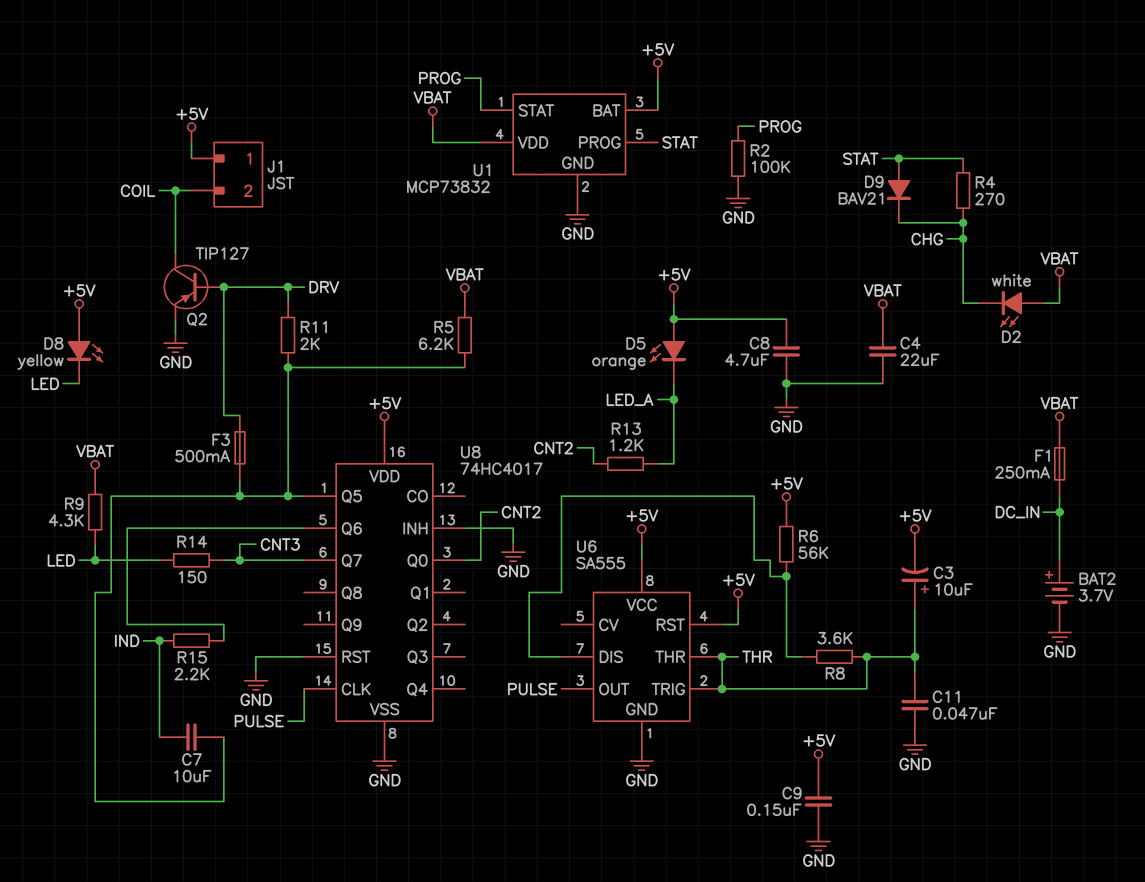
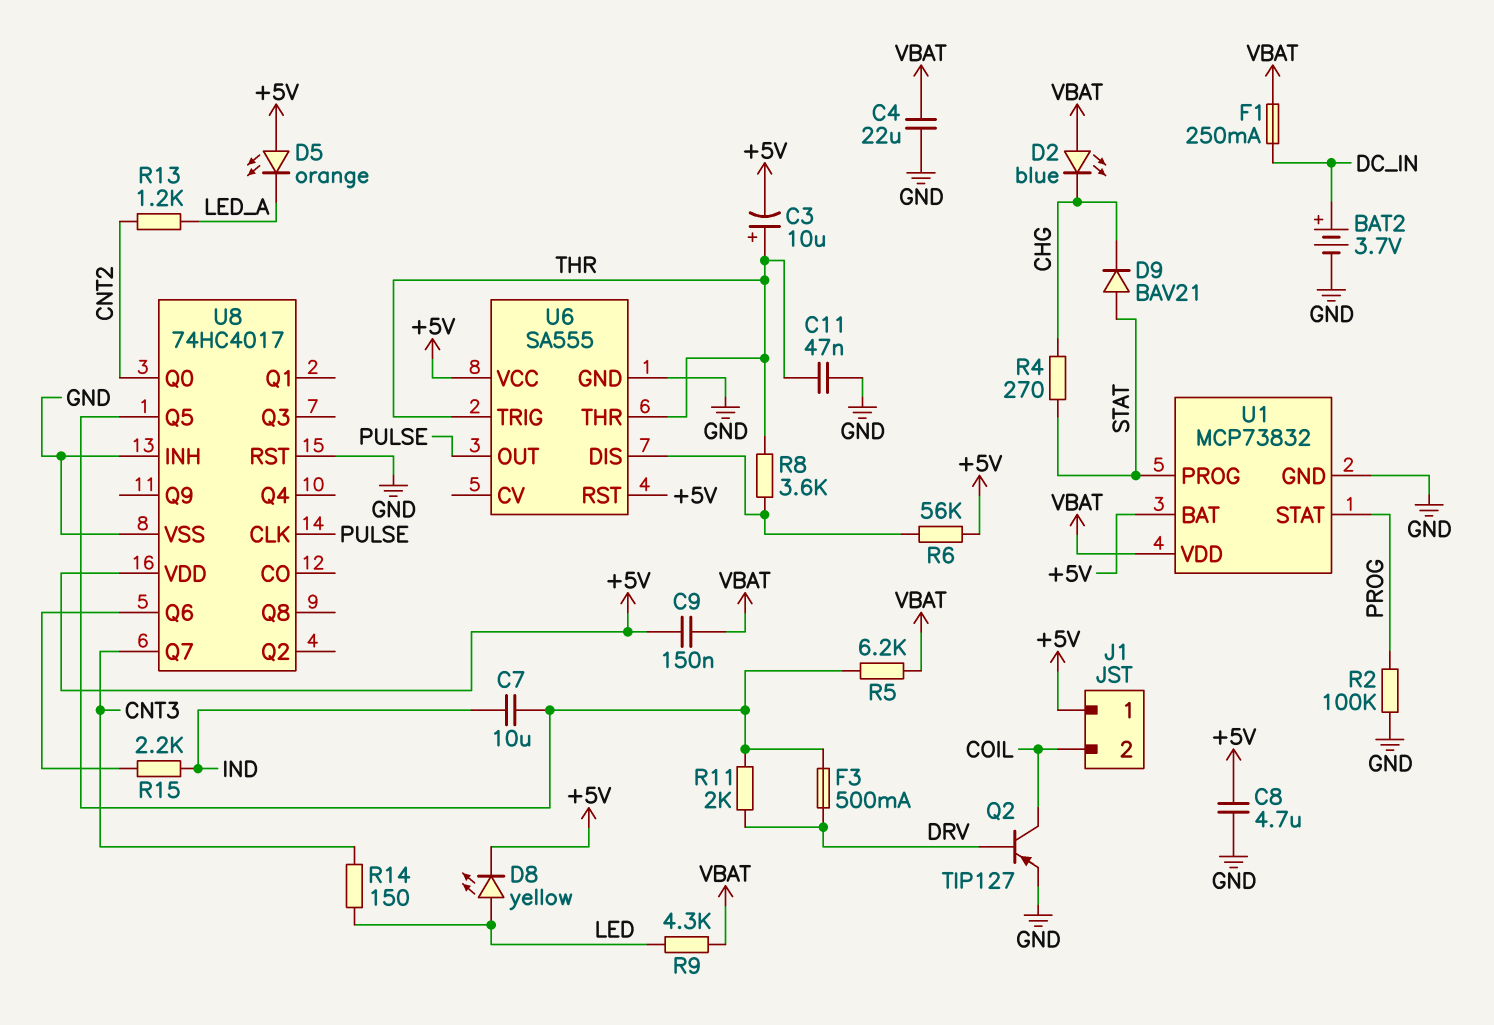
C9: 150nF (+5V, GND) -> 150nF (+5V, VBAT)
D2: LED white (A VBAT, K CHG) -> LED blue (A VBAT, K CHG)
D8: LED yellow (A +5V, K LED) -> LED yellow (A LED, K +5V)

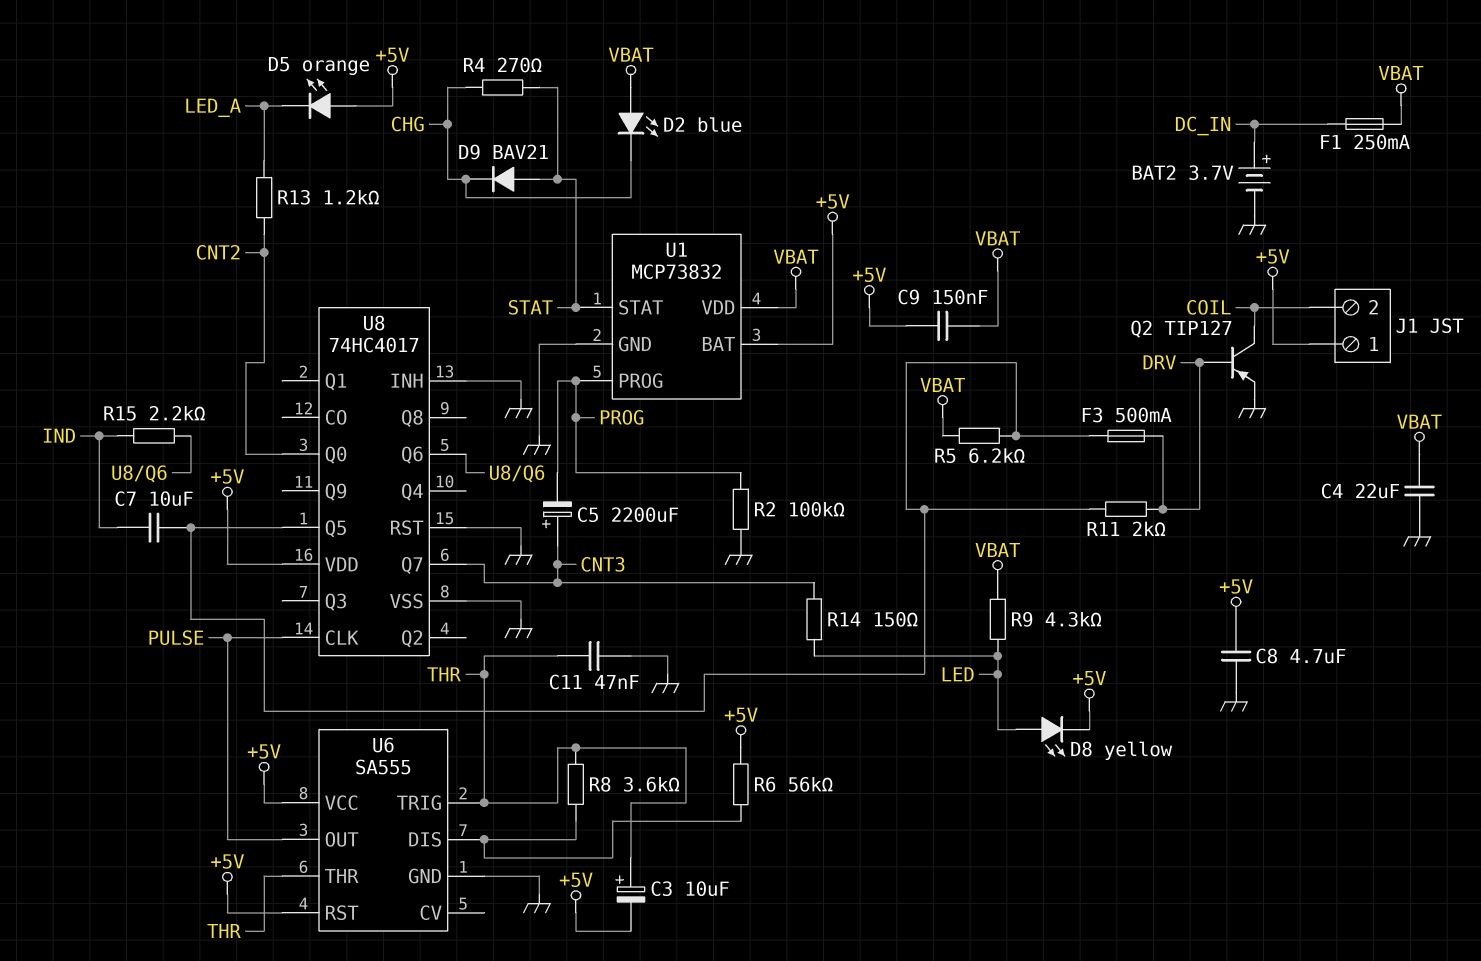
C5: none -> 2200uF (plus CNT3, minus PROG)
U1 pin PROG: STAT -> PROG
U1 pin STAT: PROG -> STAT

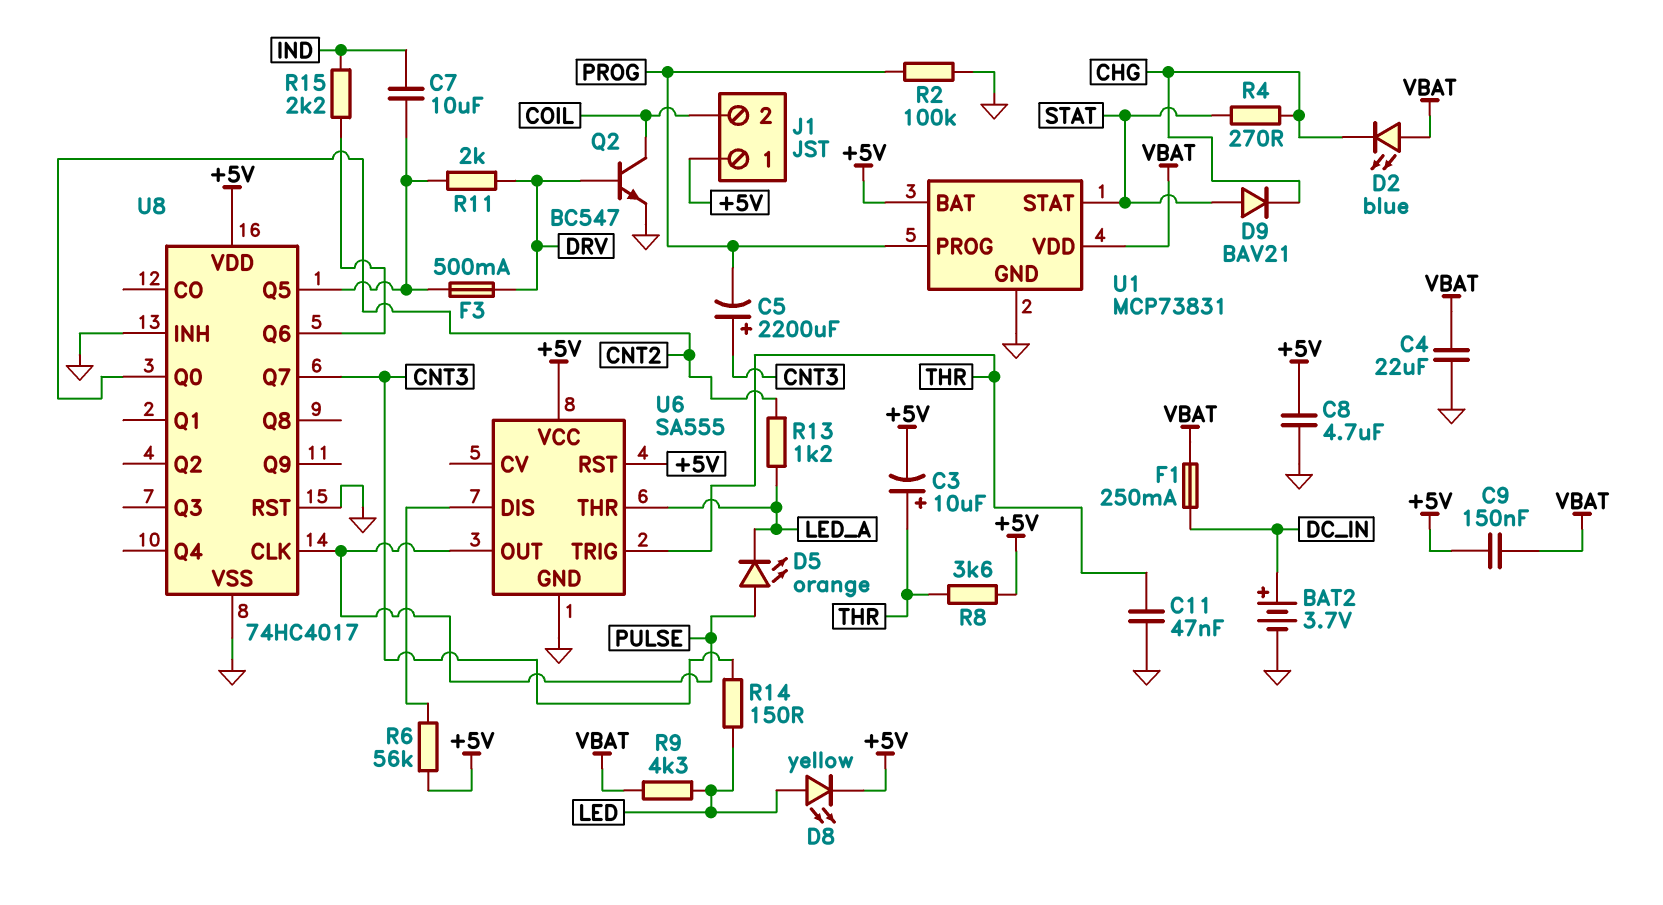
D5: LED orange (A +5V, K LED_A) -> LED orange (A PULSE, K LED_A)
Q2: PNP TIP127 (B DRV, C COIL, E GND) -> NPN BC547 (B DRV, C COIL, E GND)
R5: 6.2k (U8/Q5, VBAT) -> none
R8: 3.6k (THR, U6/DIS) -> 3.6k (+5V, THR)
U1: MCP73832 -> MCP73831
U6 pin THR: THR -> LED_A

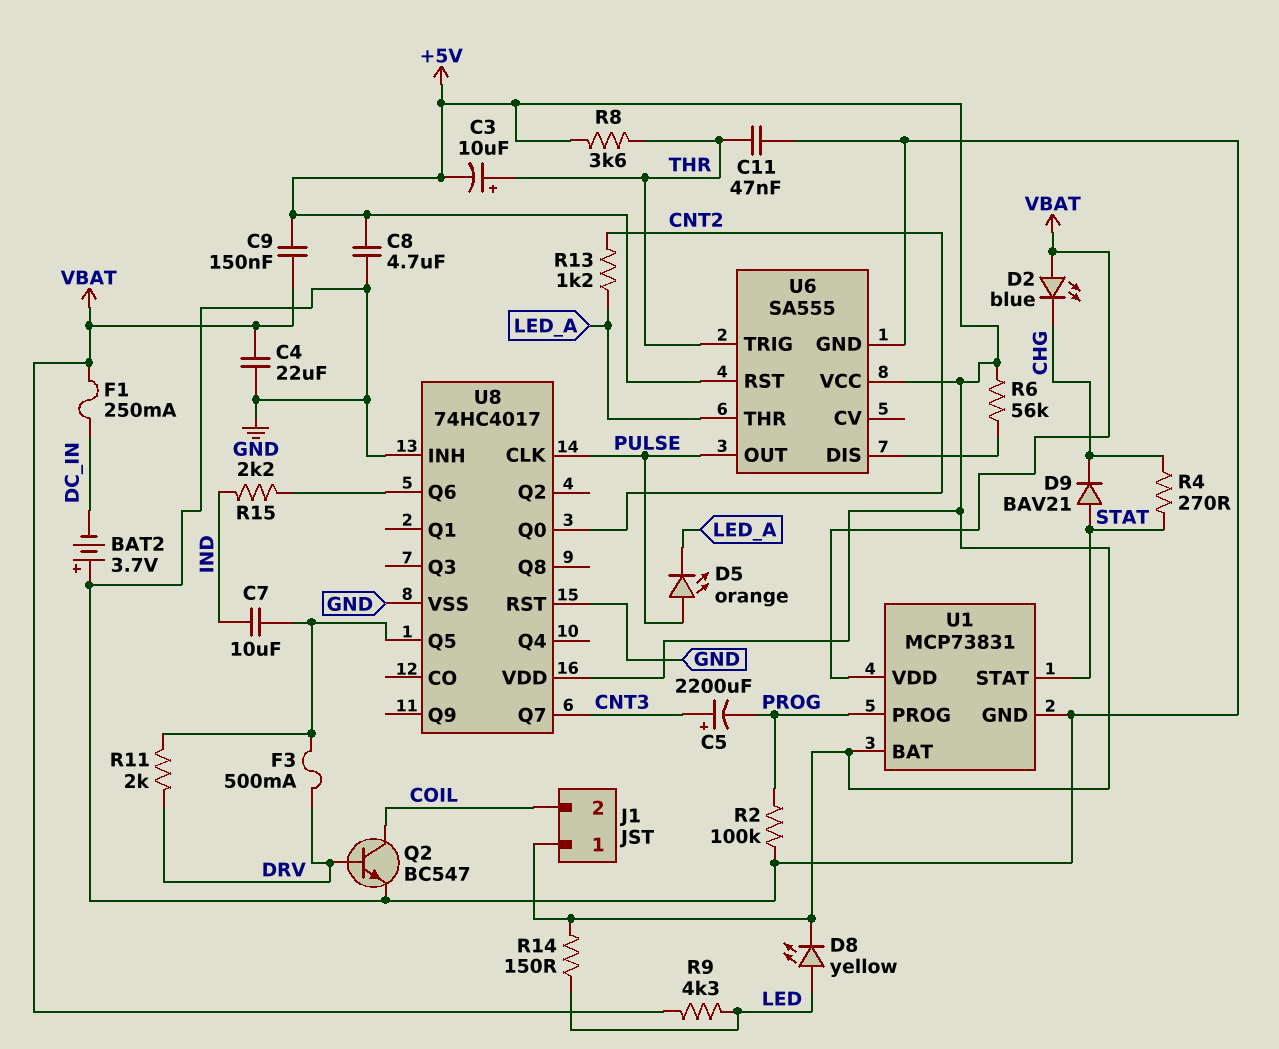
BAT2: 3.7V (plus DC_IN, minus GND) -> 3.7V (plus GND, minus DC_IN)
R14: 150 (CNT3, LED) -> 150 (+5V, LED)

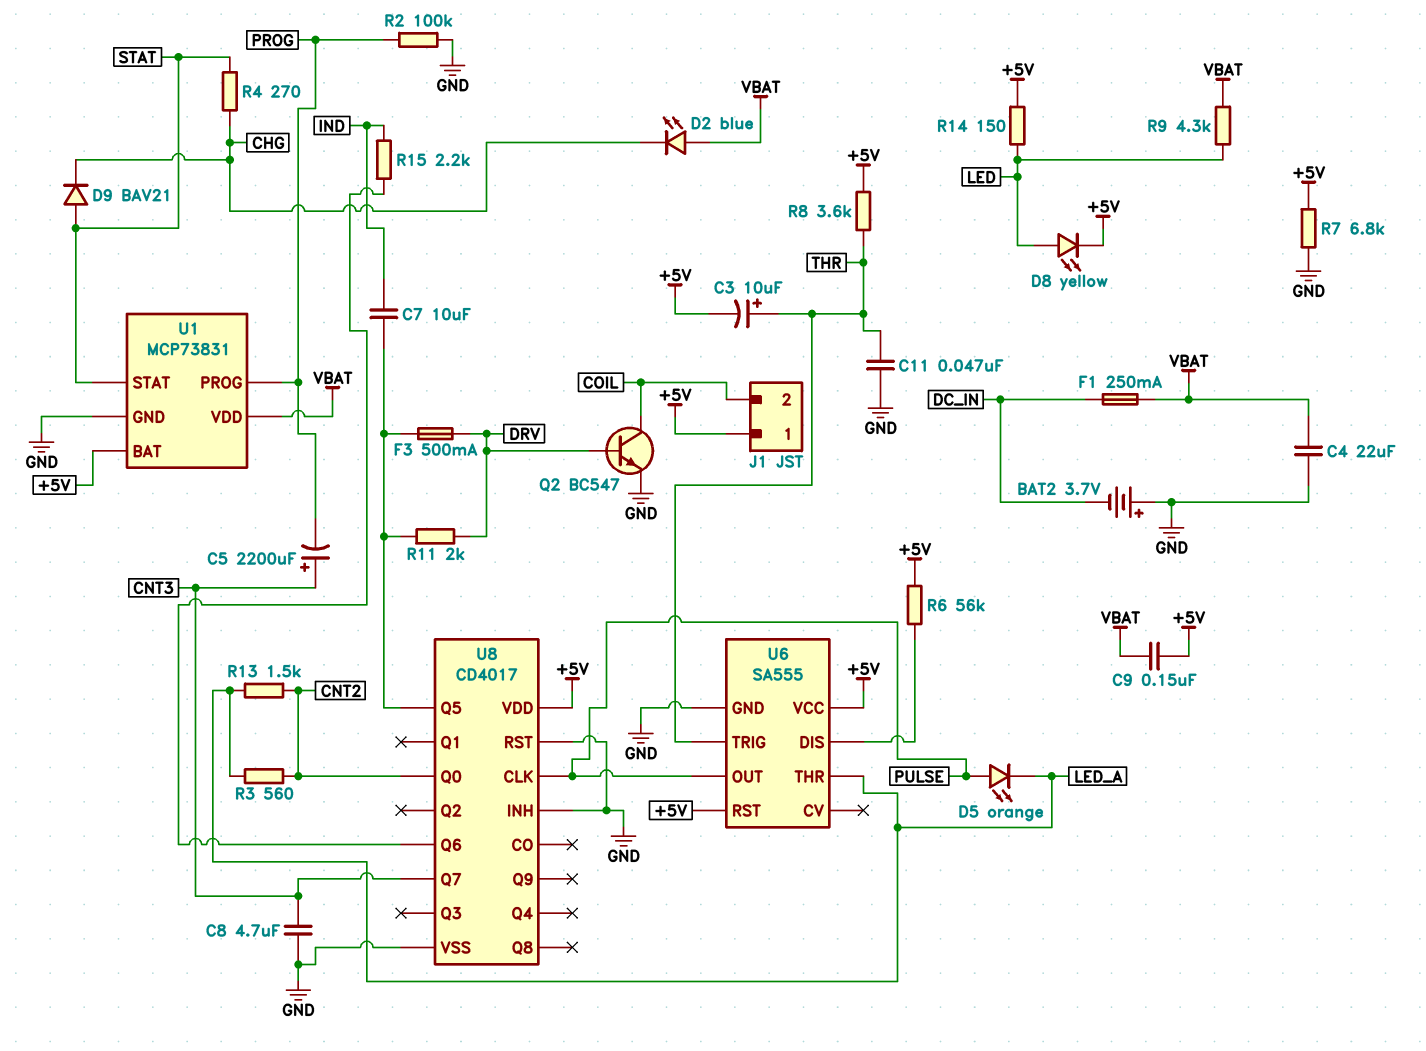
C8: 4.7uF (+5V, GND) -> 4.7uF (CNT3, GND)
R3: none -> 560 (CNT2, LED_A)
R7: none -> 6.8k (+5V, GND)
R13: 1.2k (CNT2, LED_A) -> 1.5k (CNT2, LED_A)
U8: 74HC4017 -> CD4017

